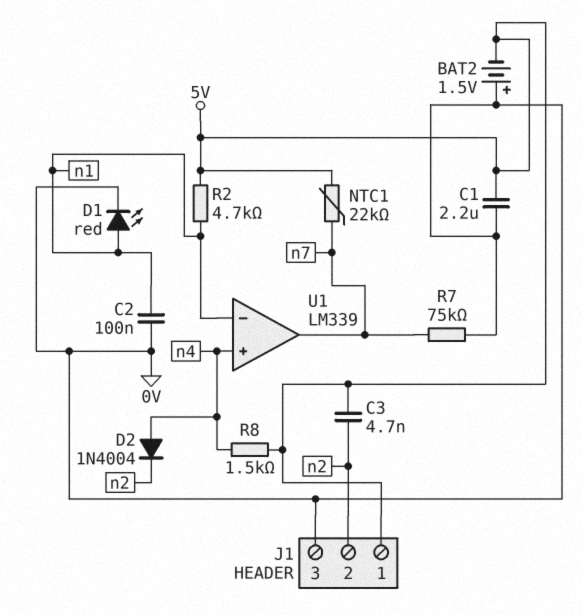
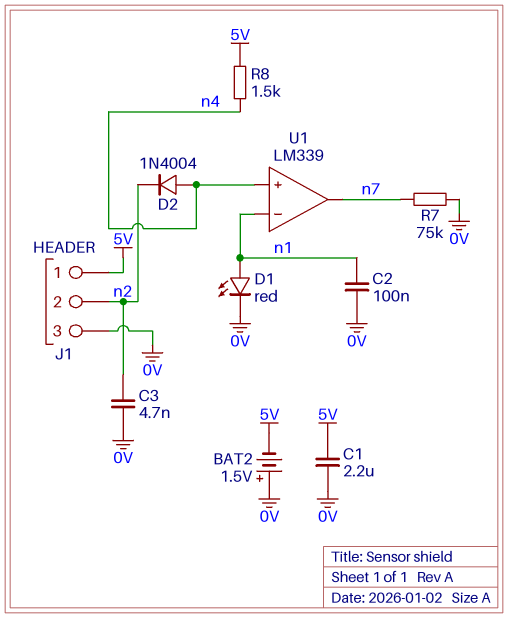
C3: 4.7nF (5V, n2) -> 4.7nF (0V, n2)
NTC1: 22k (5V, n7) -> none
R2: 4.7k (5V, n1) -> none

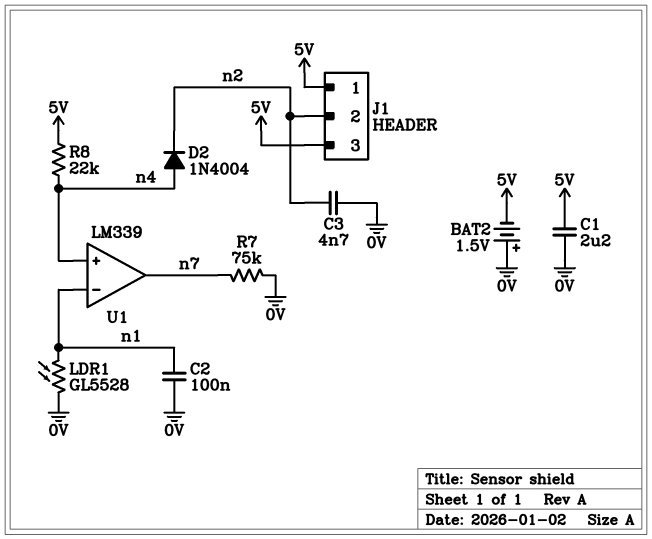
D1: LED red (A n1, K 0V) -> none
J1 pin 3: 0V -> 5V
LDR1: none -> GL5528 (0V, n1)
R8: 1.5k (5V, n4) -> 22k (5V, n4)

